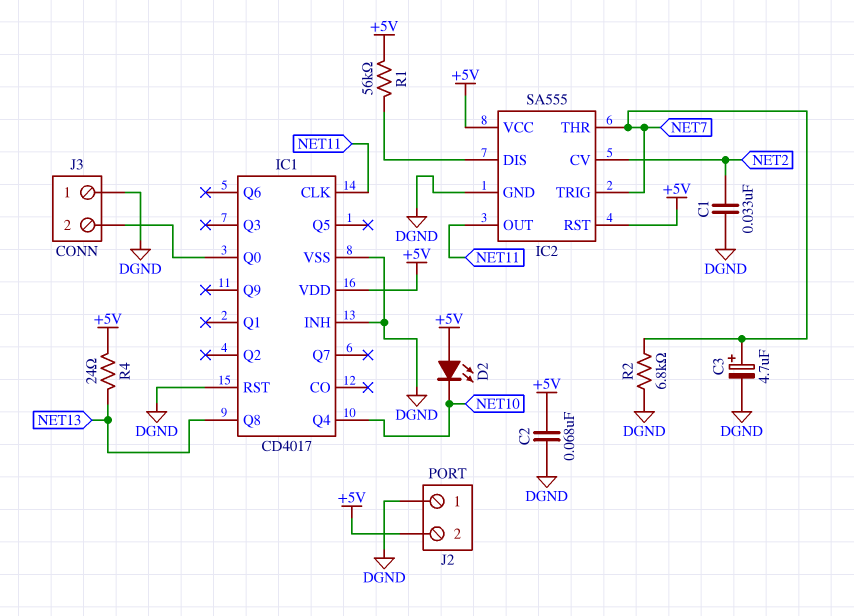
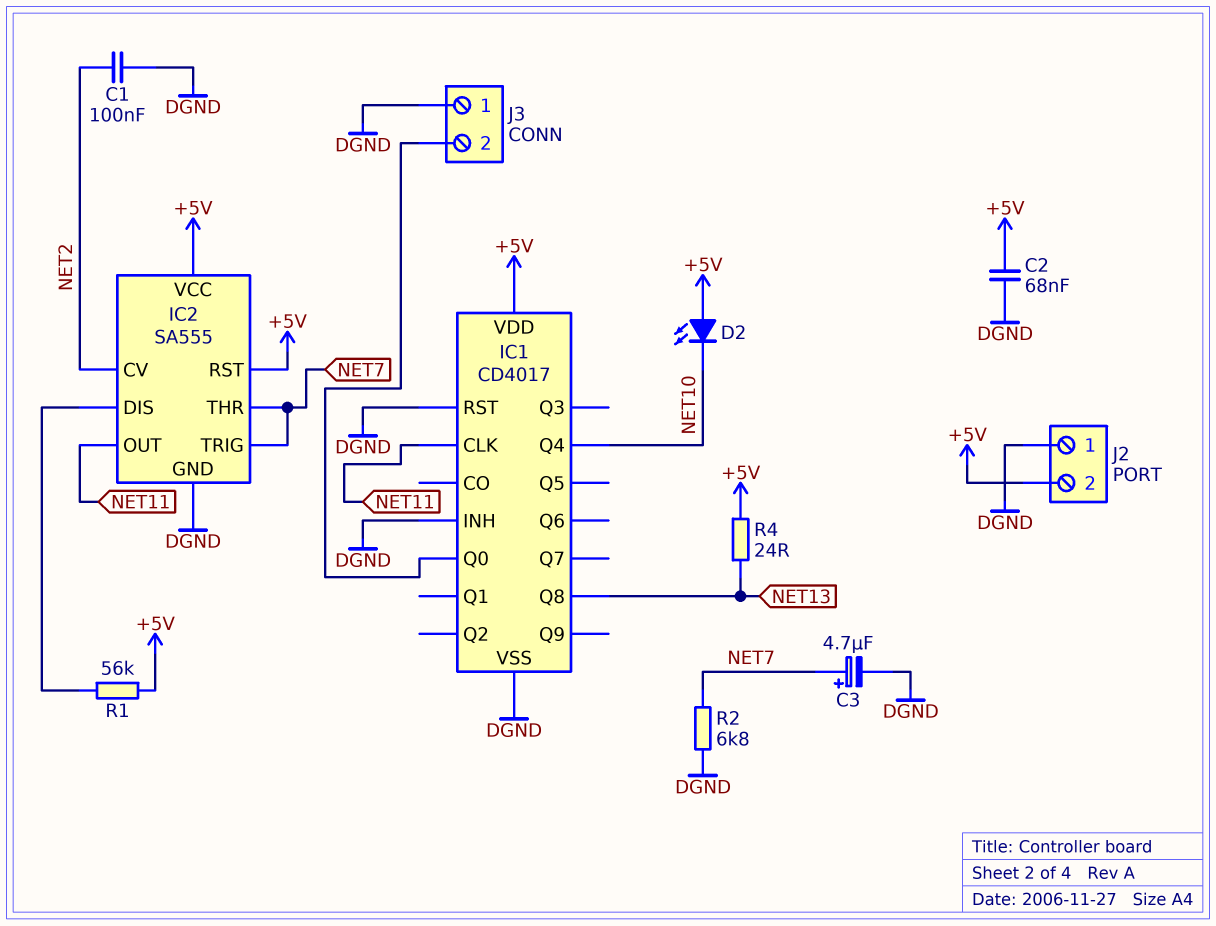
C1: 33nF (DGND, NET2) -> 100nF (DGND, NET2)

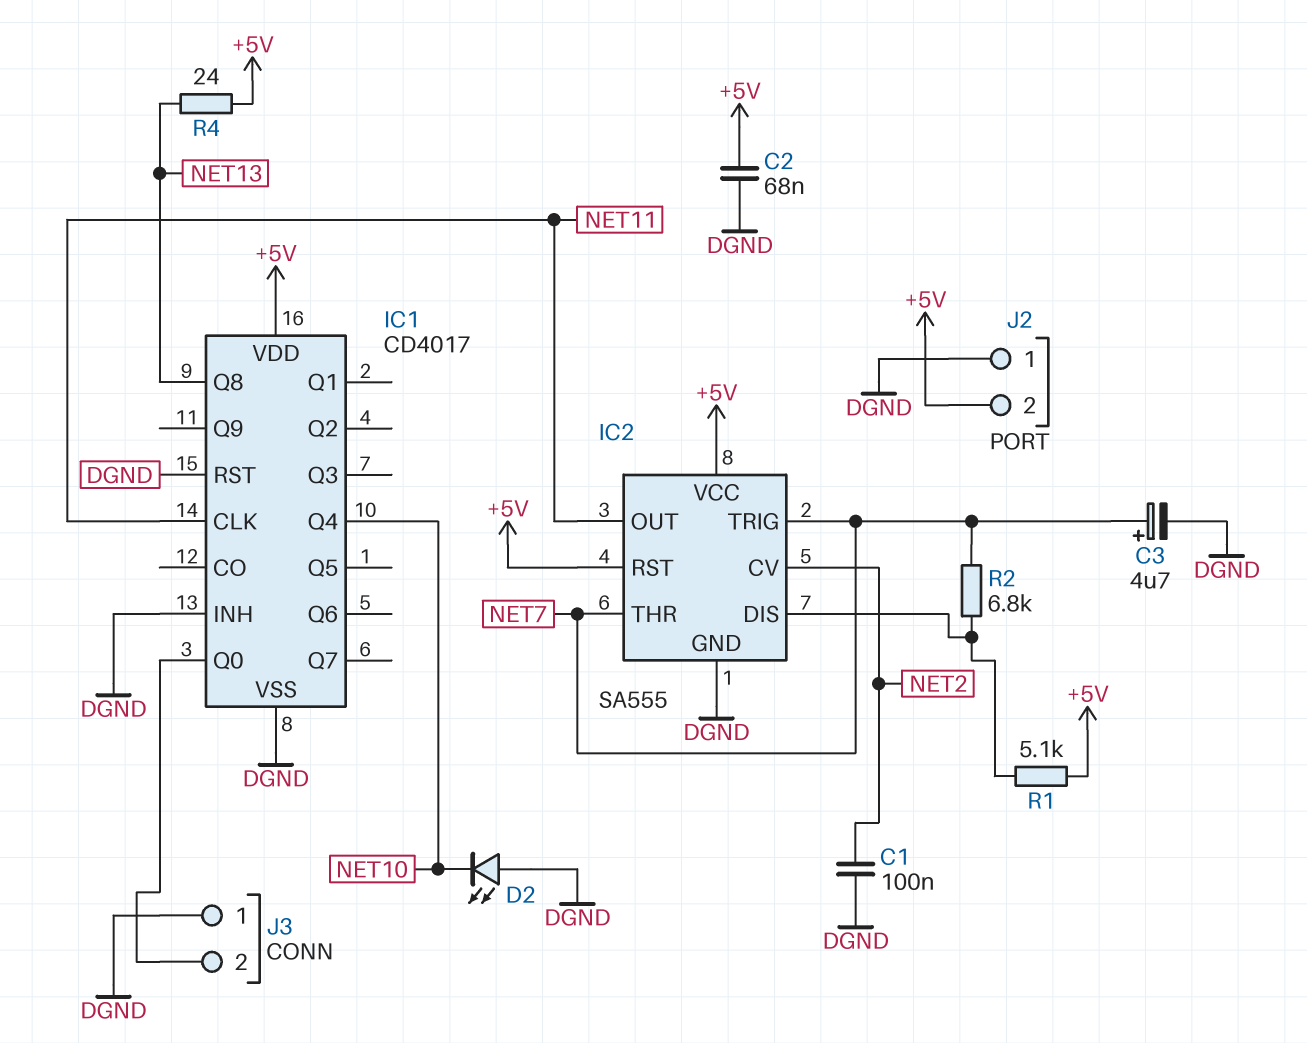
D2: LED (A +5V, K NET10) -> LED (A DGND, K NET10)
R1: 56k (+5V, IC2/DIS) -> 5.1k (+5V, IC2/DIS)
R2: 6.8k (DGND, NET7) -> 6.8k (IC2/DIS, NET7)

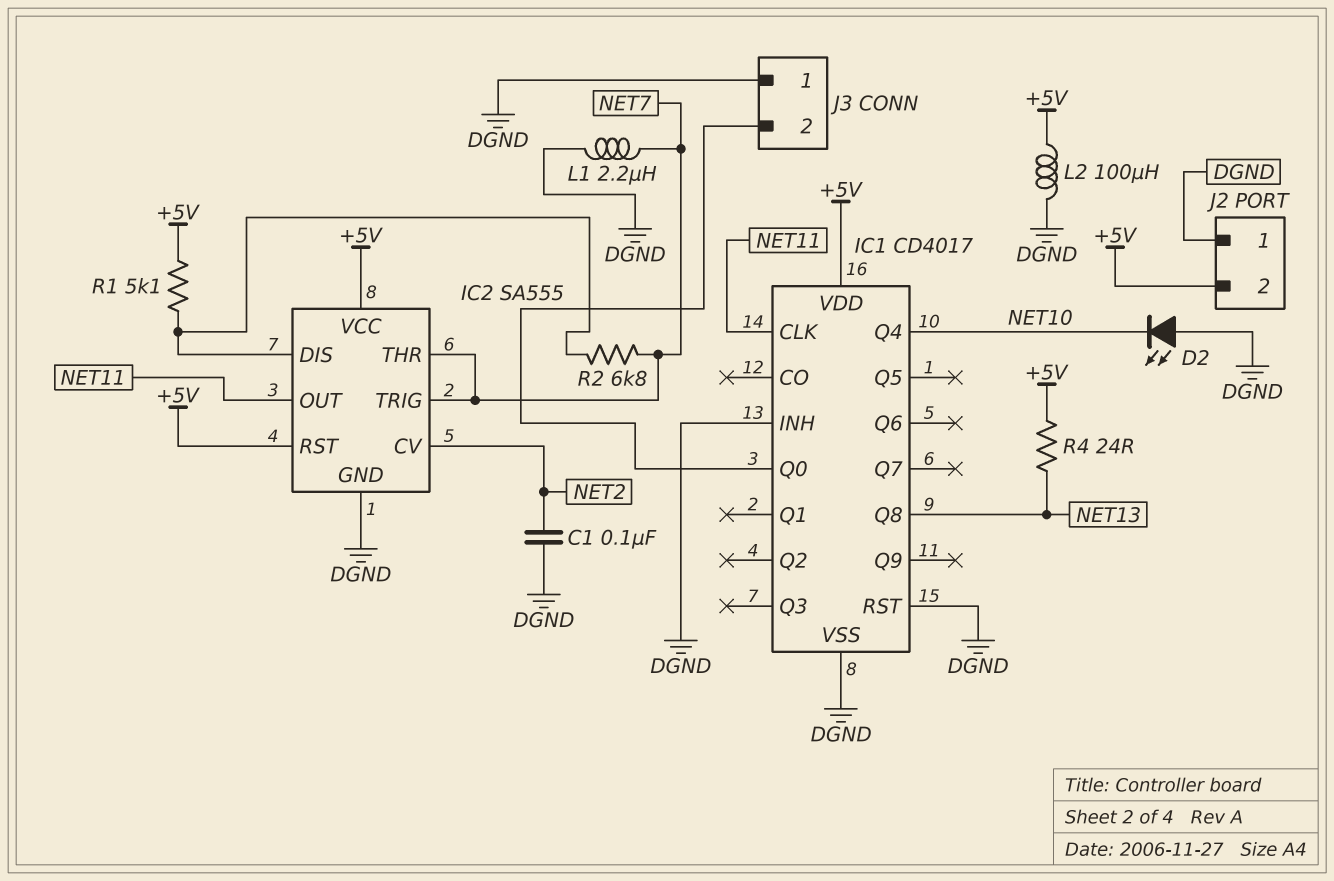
C2: 68nF (+5V, DGND) -> none
C3: 4.7uF (plus NET7, minus DGND) -> none
L1: none -> 2.2uH (DGND, NET7)
L2: none -> 100uH (+5V, DGND)

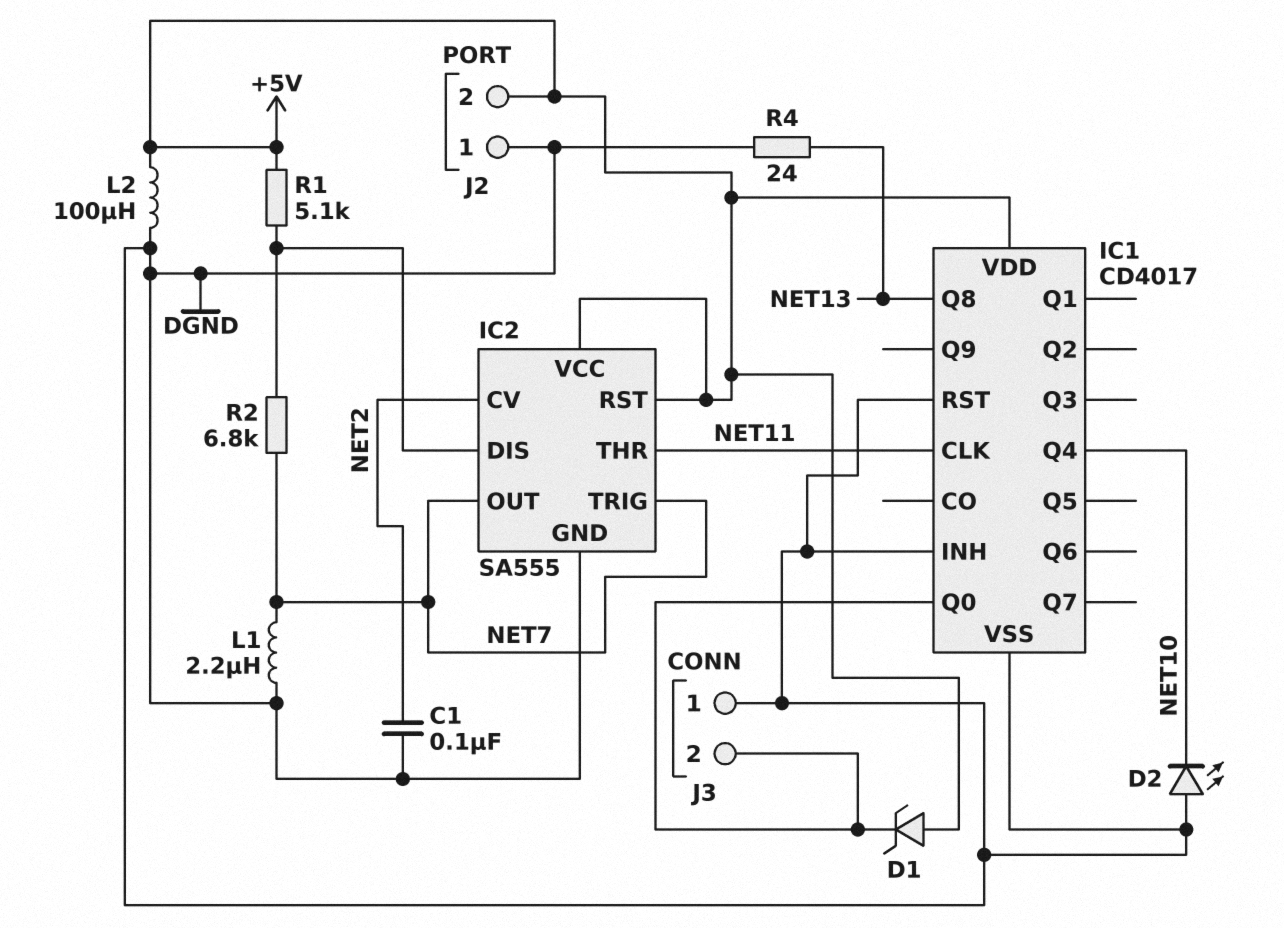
D1: none -> zener (A +5V, K IC1/Q0)
IC2 pin OUT: NET11 -> NET7
IC2 pin THR: NET7 -> NET11
R4: 24 (+5V, NET13) -> 24 (DGND, NET13)

